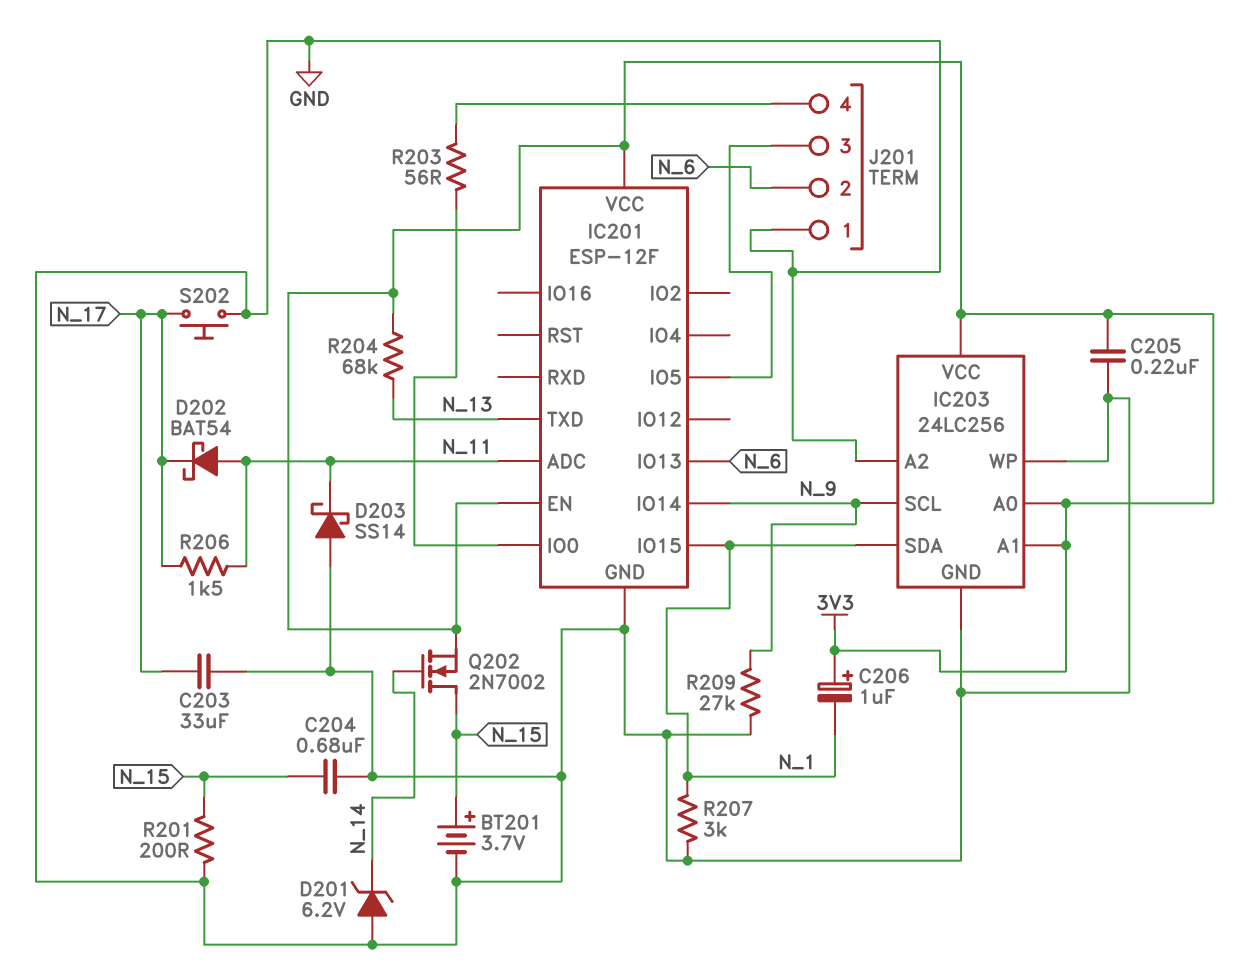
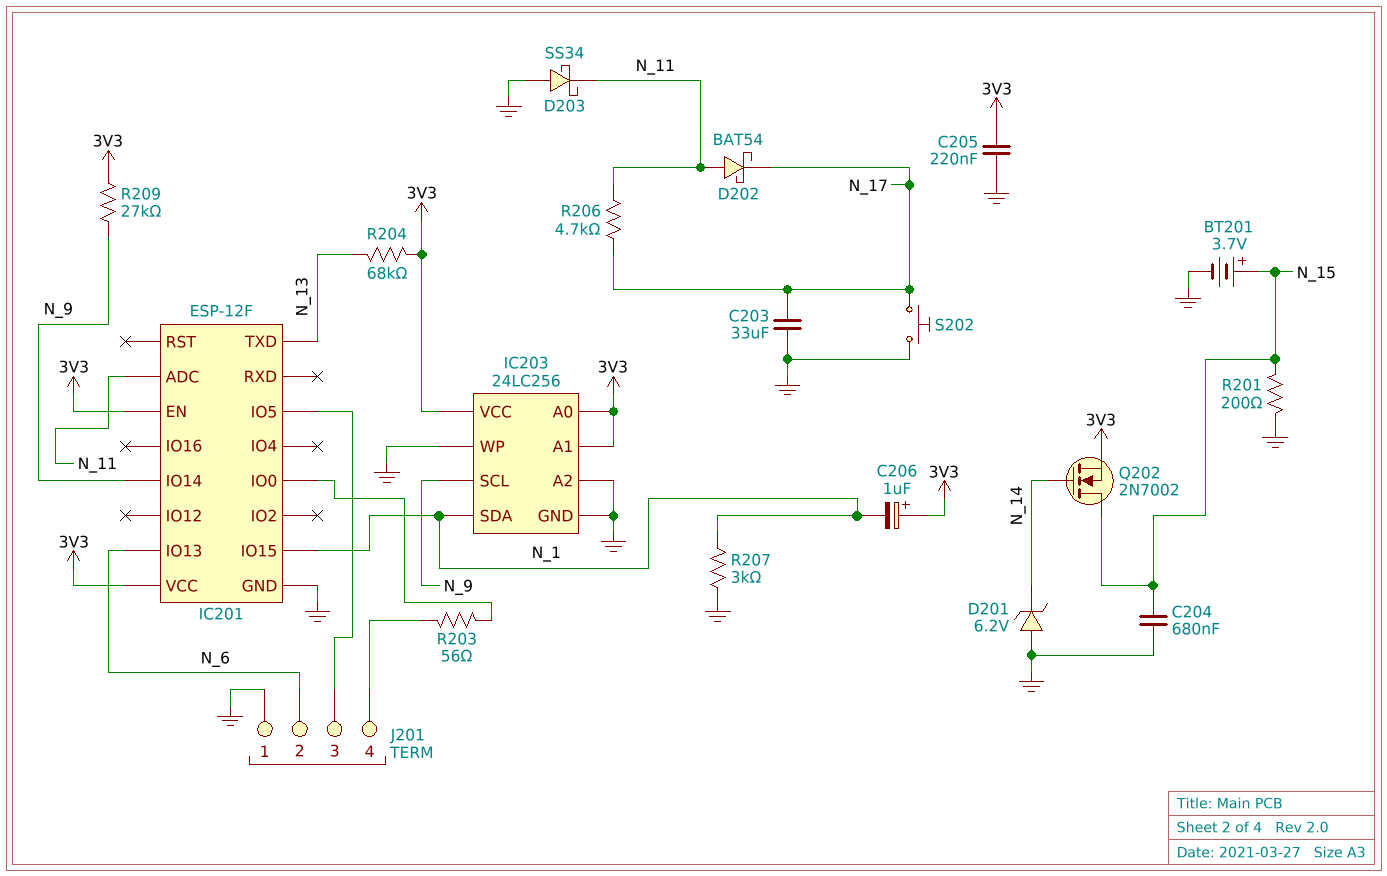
D203: schottky SS14 (A GND, K N_11) -> schottky SS34 (A GND, K N_11)
R206: 1.5k (N_11, N_17) -> 4.7k (N_11, N_17)
R209: 27k (GND, N_9) -> 27k (3V3, N_9)

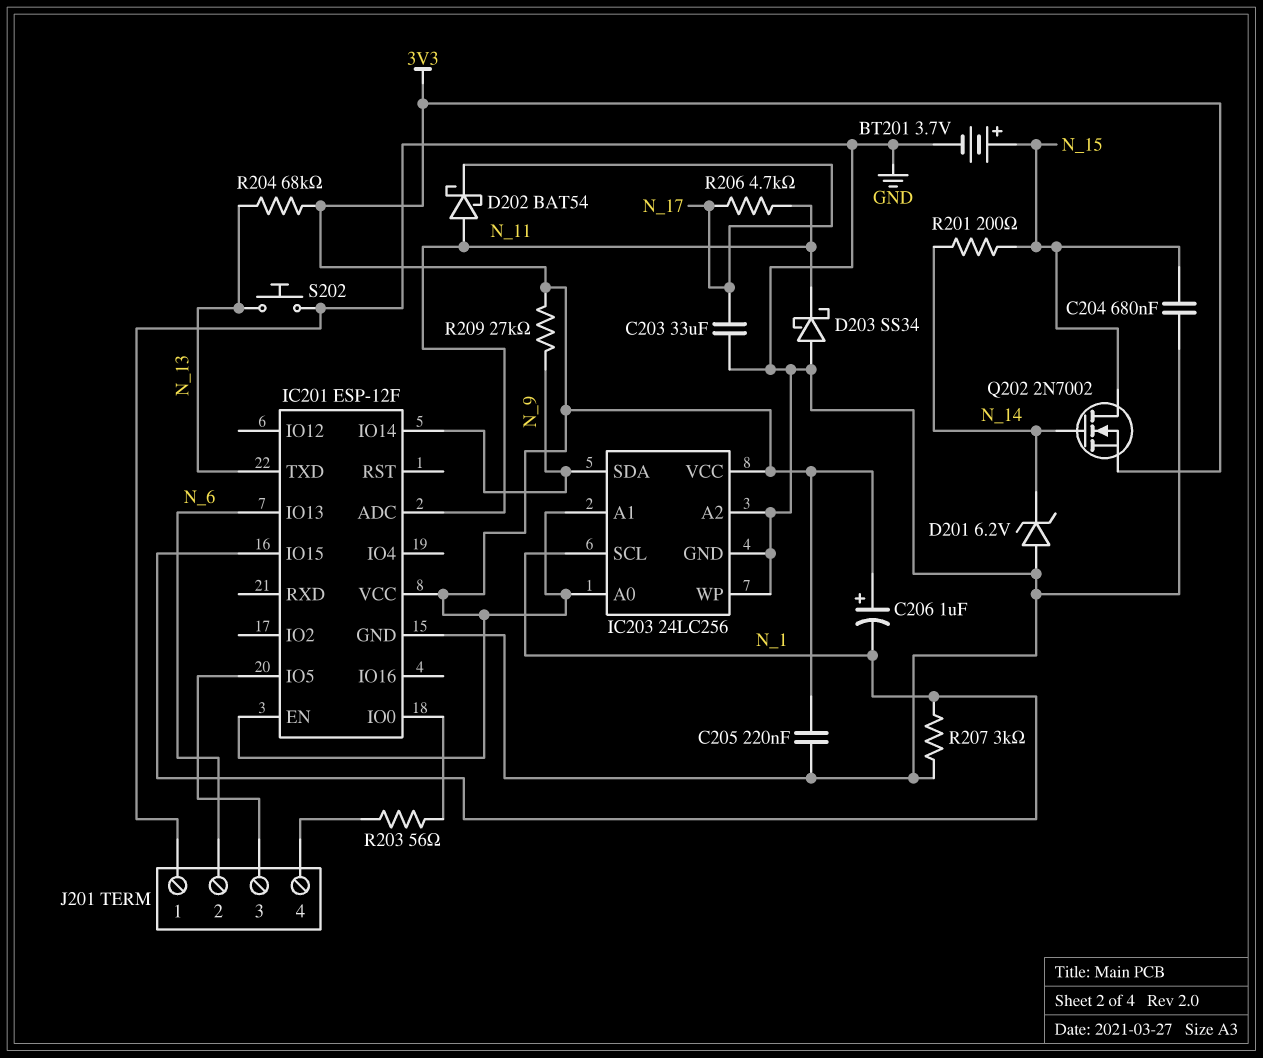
IC203 pin SCL: N_9 -> N_1
IC203 pin SDA: N_1 -> N_9
R201: 200 (GND, N_15) -> 200 (N_14, N_15)
S202: button (GND, N_17) -> button (GND, N_13)

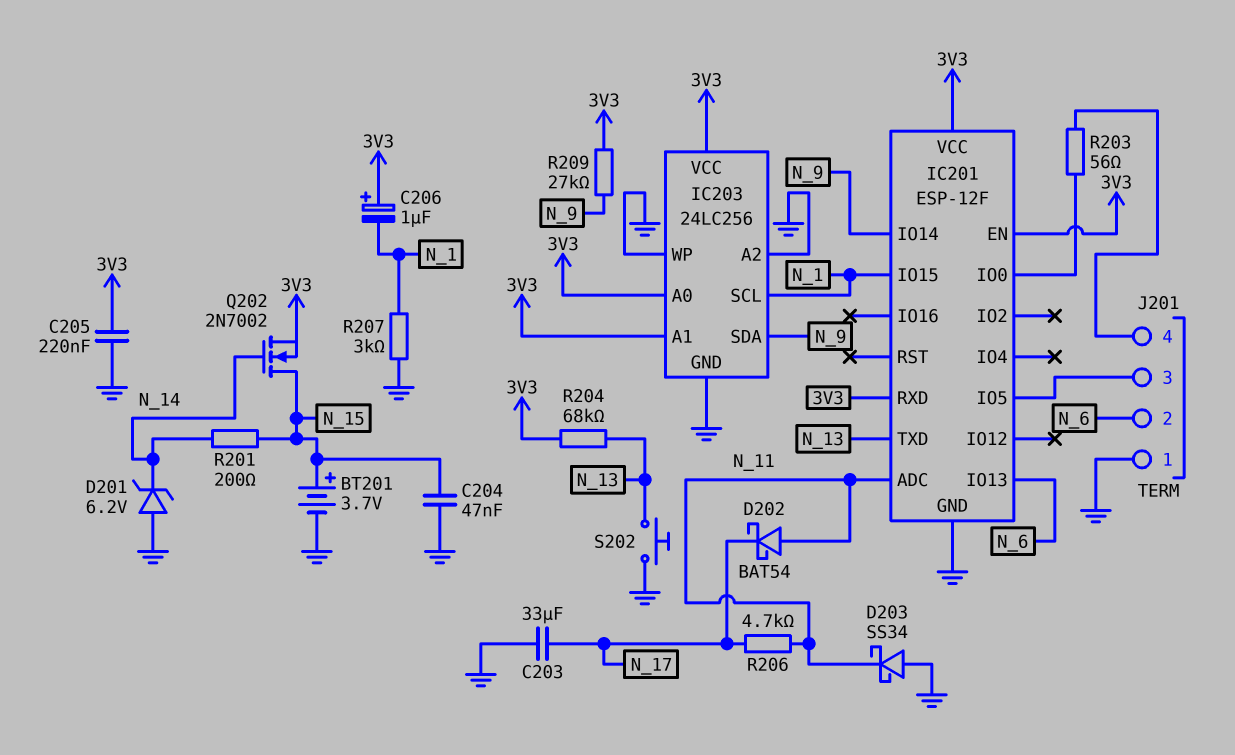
C204: 680nF (GND, N_15) -> 47nF (GND, N_15)
IC201 pin RXD: none -> 3V3

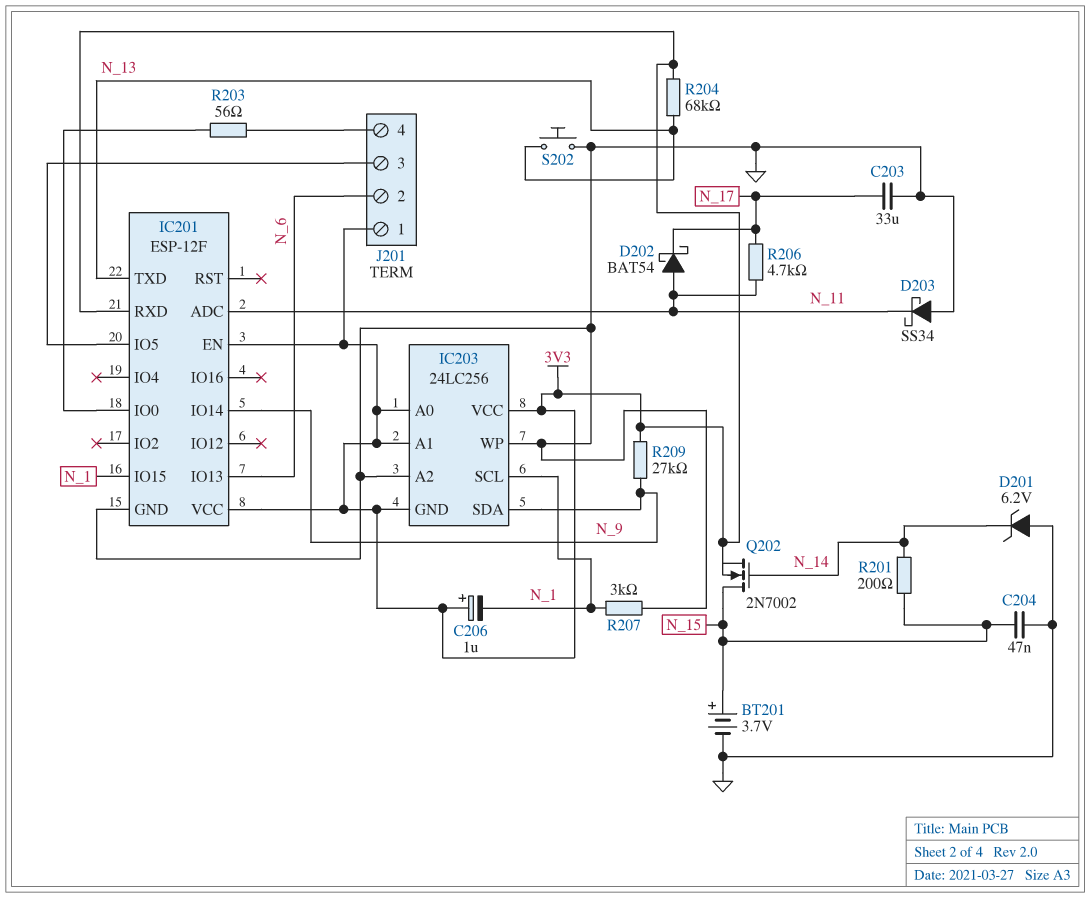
C205: 220nF (3V3, GND) -> none
IC203 pin GND: GND -> 3V3
J201 pin 1: GND -> 3V3

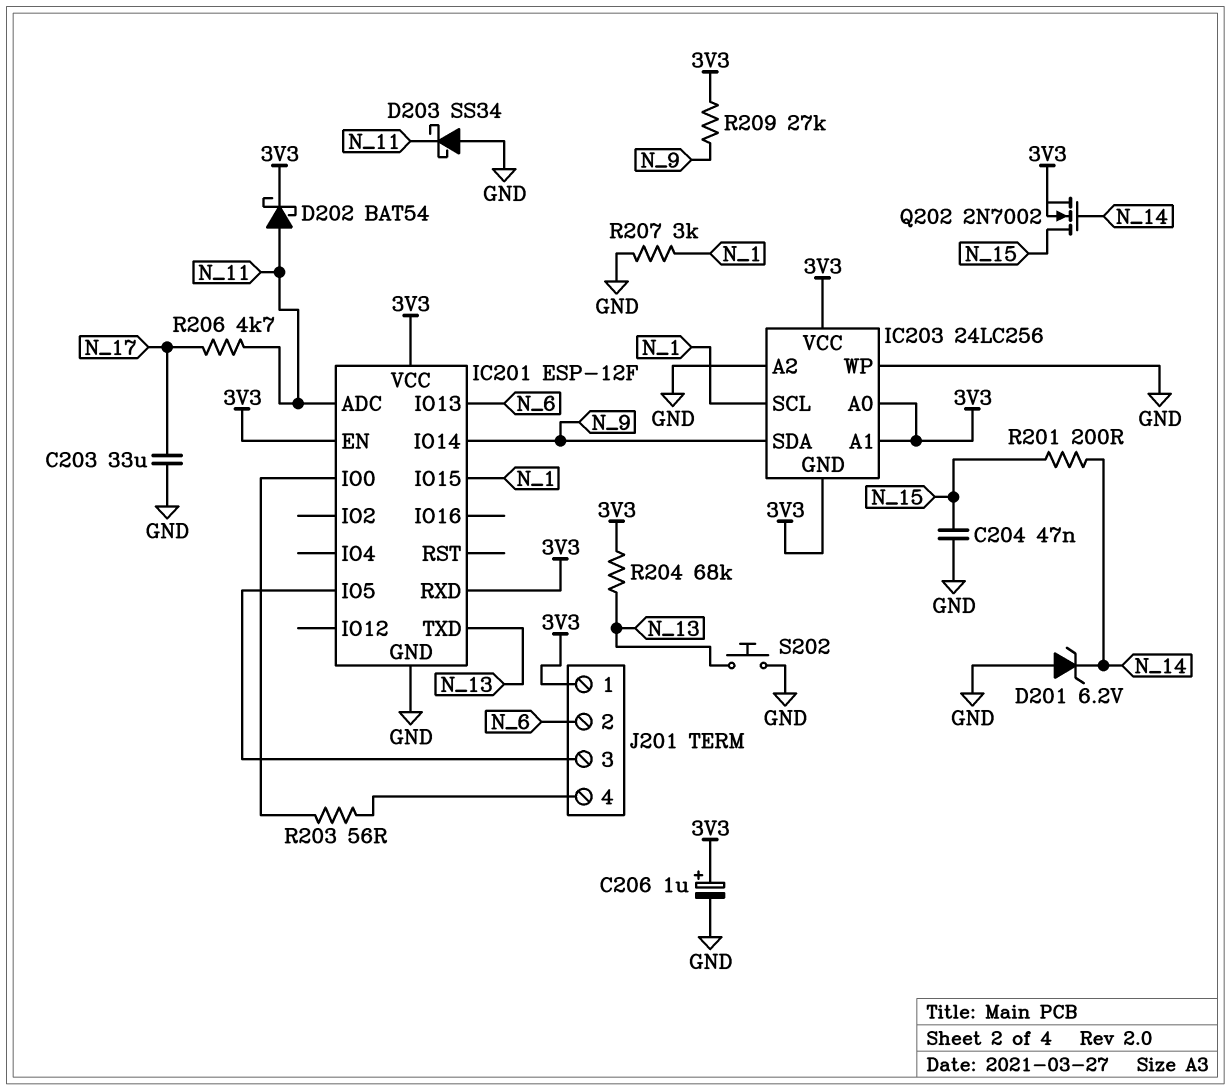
BT201: 3.7V (plus N_15, minus GND) -> none
C206: 1uF (plus 3V3, minus N_1) -> 1uF (plus 3V3, minus GND)
D202: schottky BAT54 (A N_11, K N_17) -> schottky BAT54 (A N_11, K 3V3)

